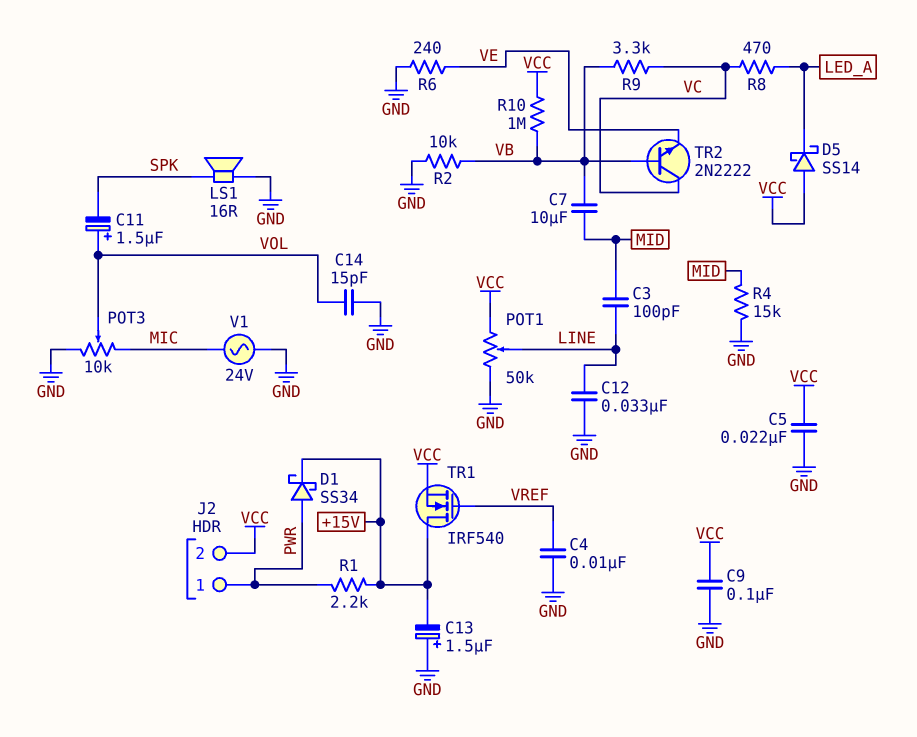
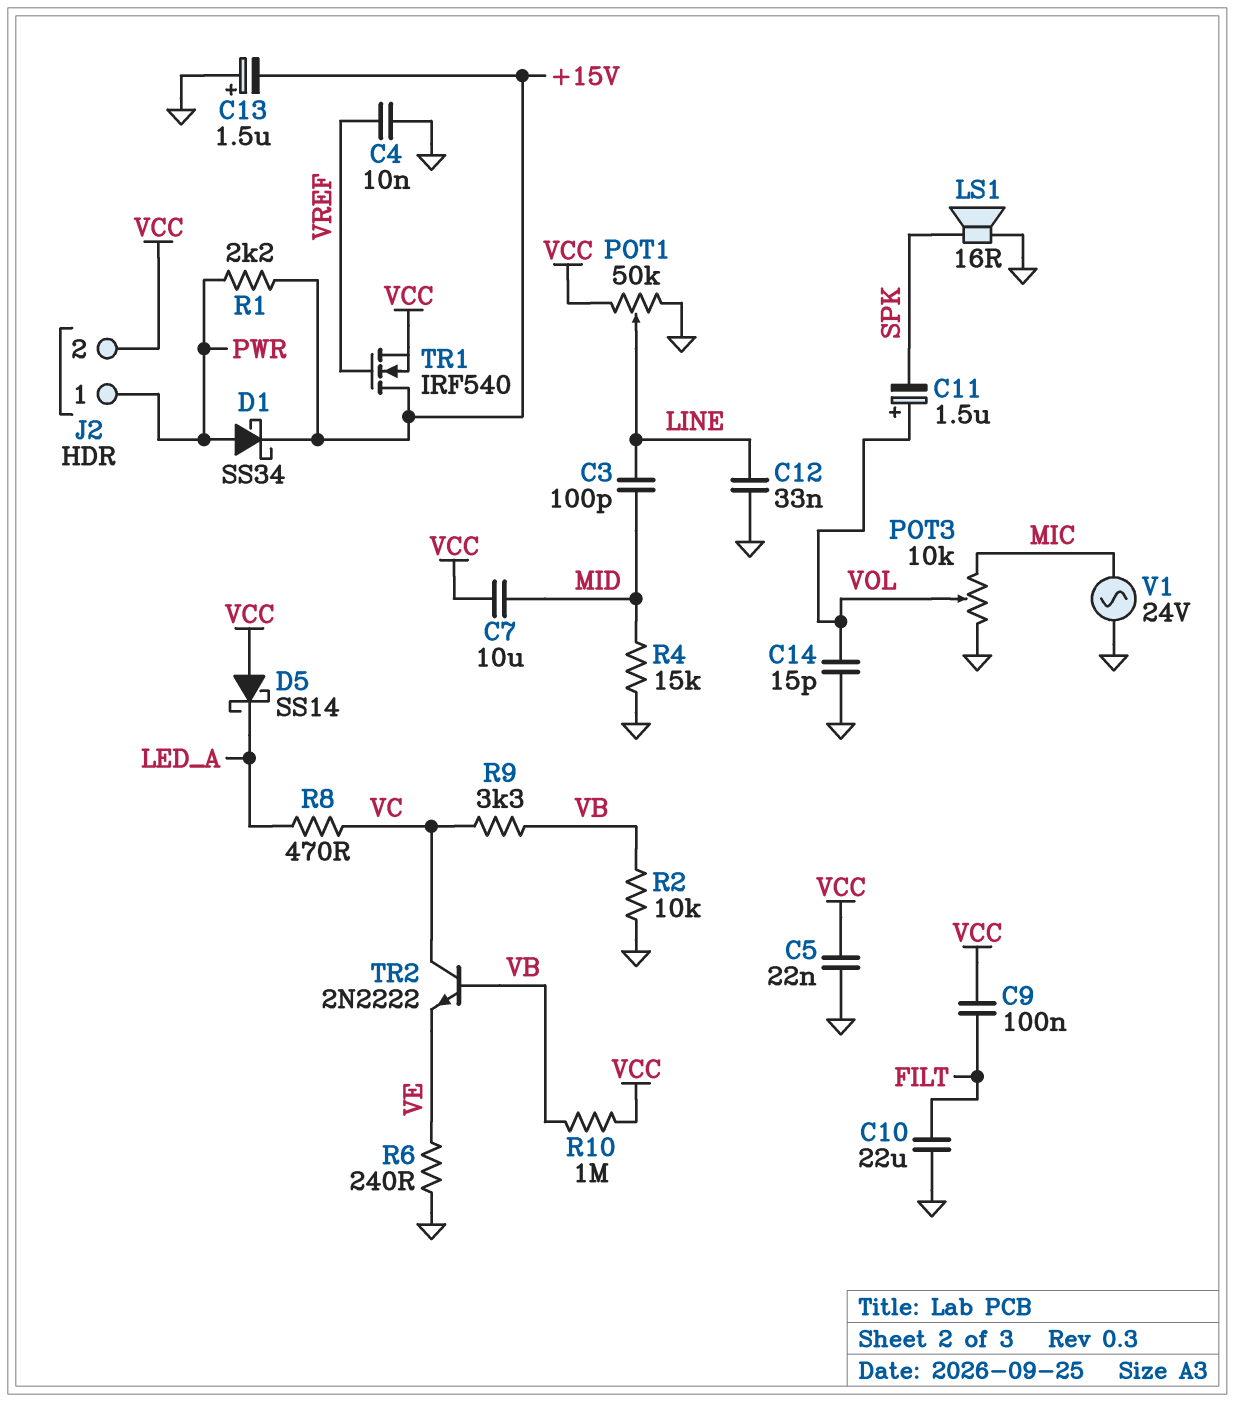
C7: 10uF (MID, VB) -> 10uF (MID, VCC)
C9: 100nF (GND, VCC) -> 100nF (FILT, VCC)
C10: none -> 22uF (FILT, GND)

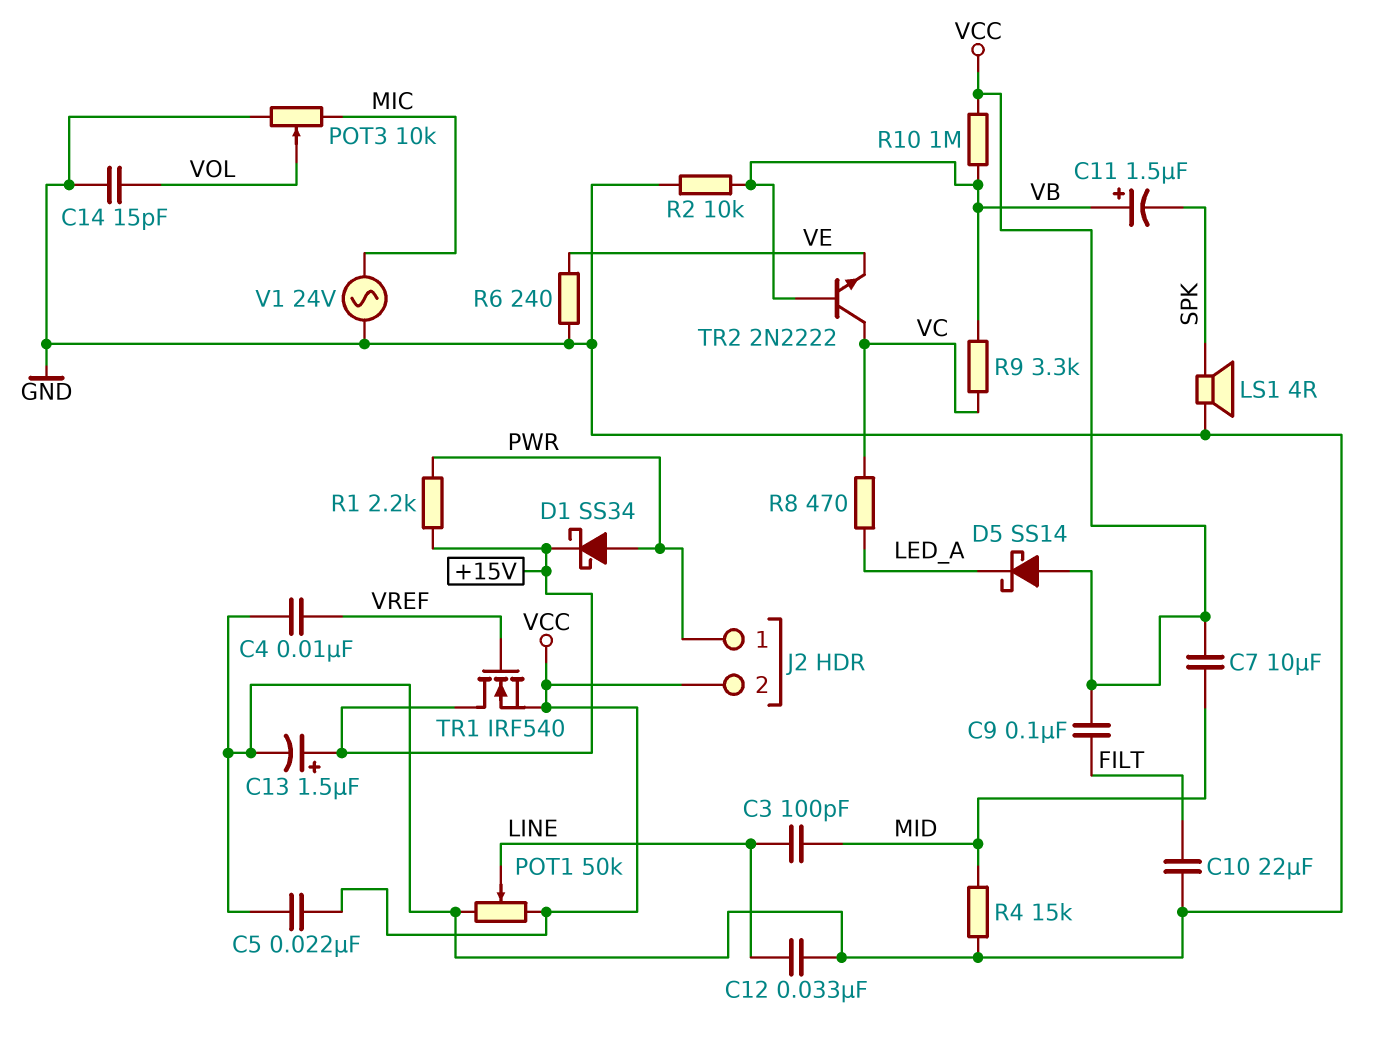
C11: 1.5uF (plus VOL, minus SPK) -> 1.5uF (plus VB, minus SPK)
C13: 1.5uF (plus GND, minus +15V) -> 1.5uF (plus +15V, minus GND)
LS1: speaker 16R (GND, SPK) -> speaker 4R (GND, SPK)

